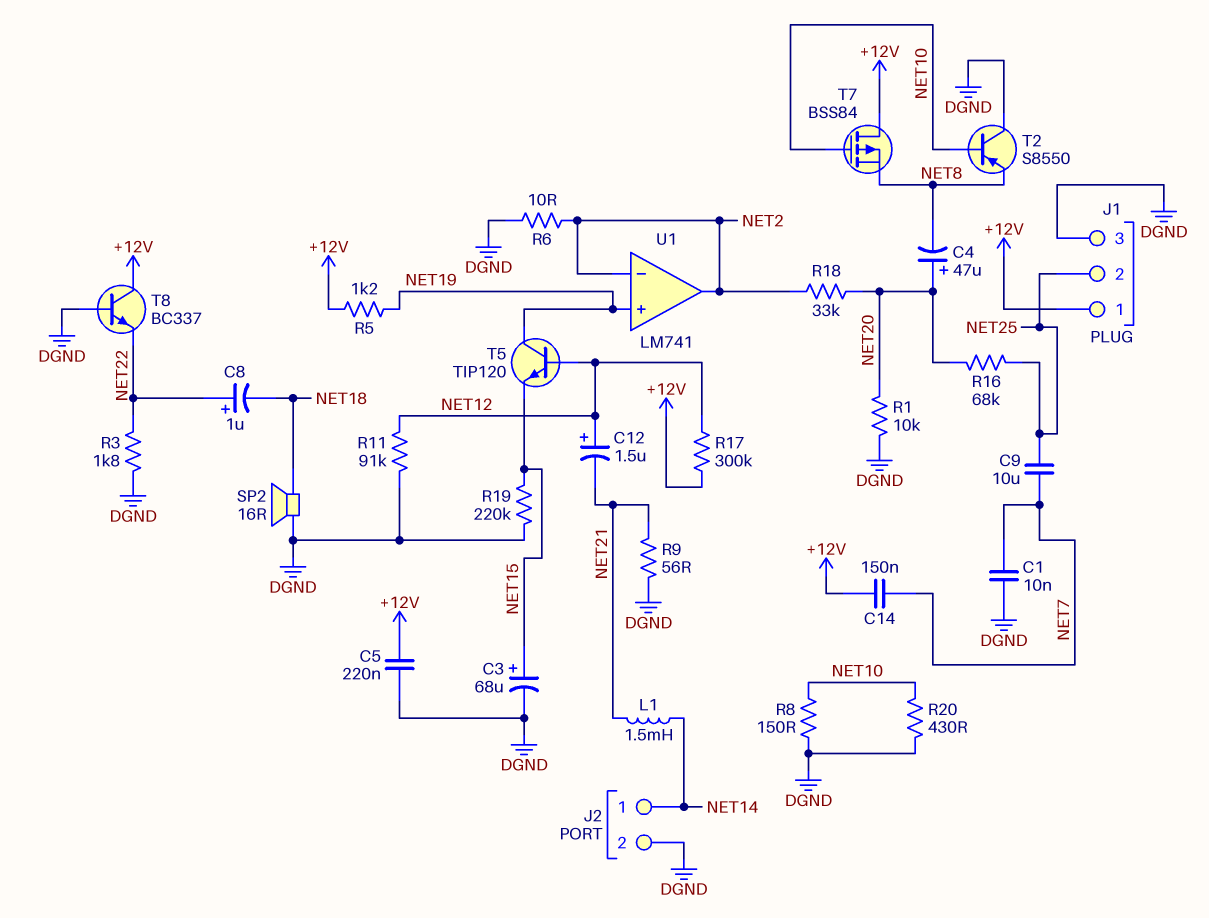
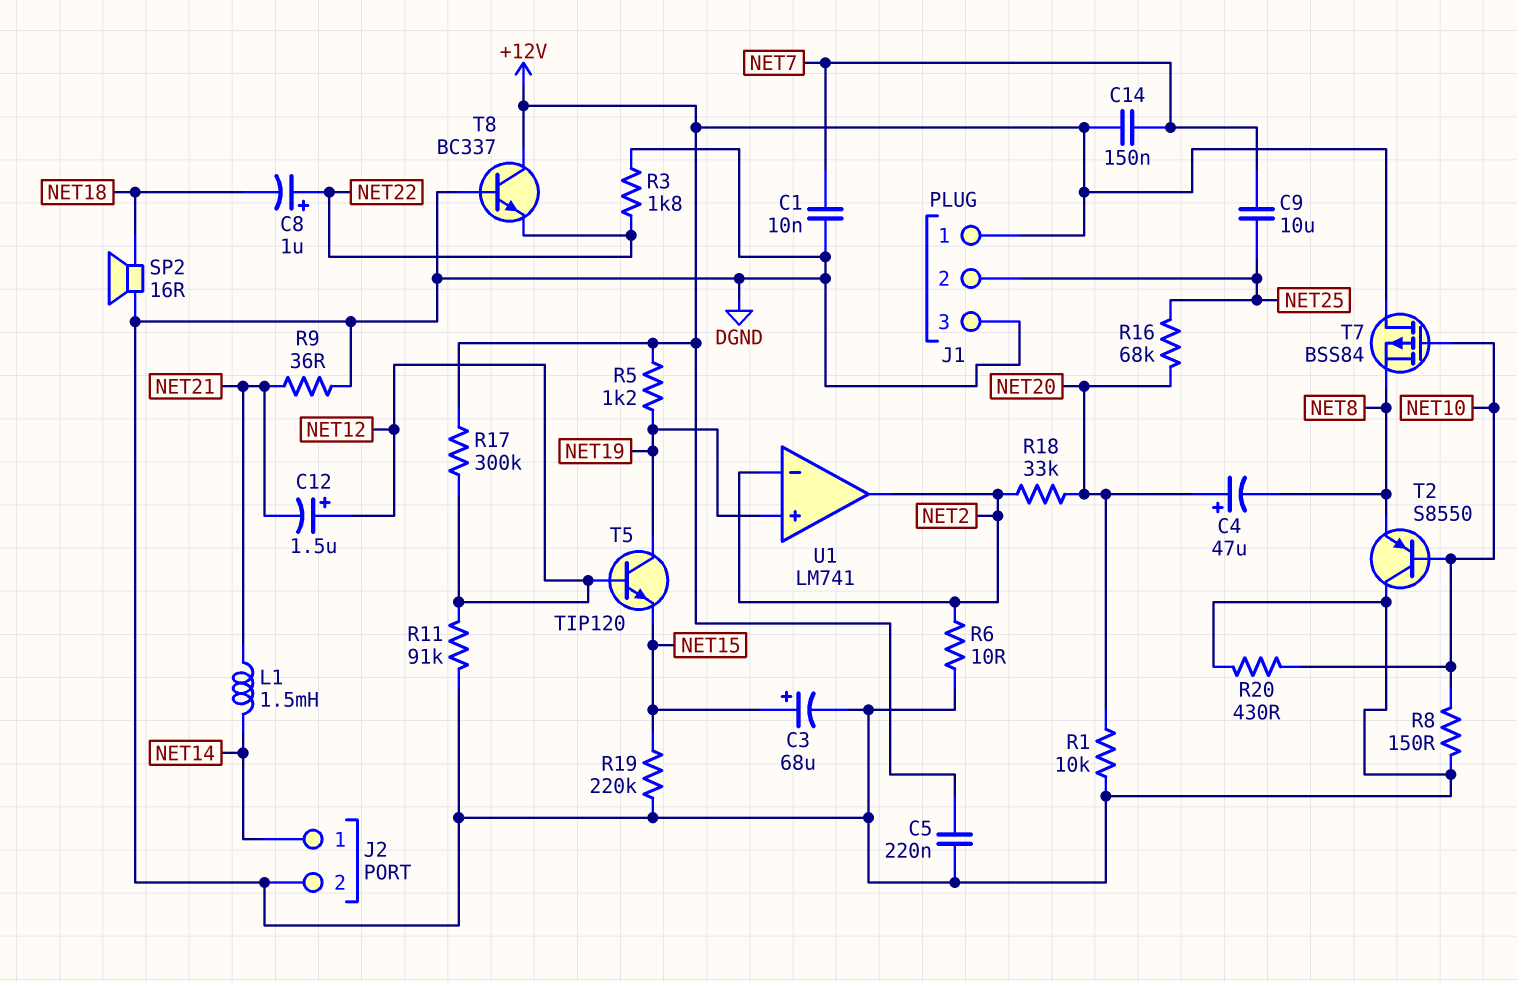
R9: 56 (DGND, NET21) -> 36 (DGND, NET21)

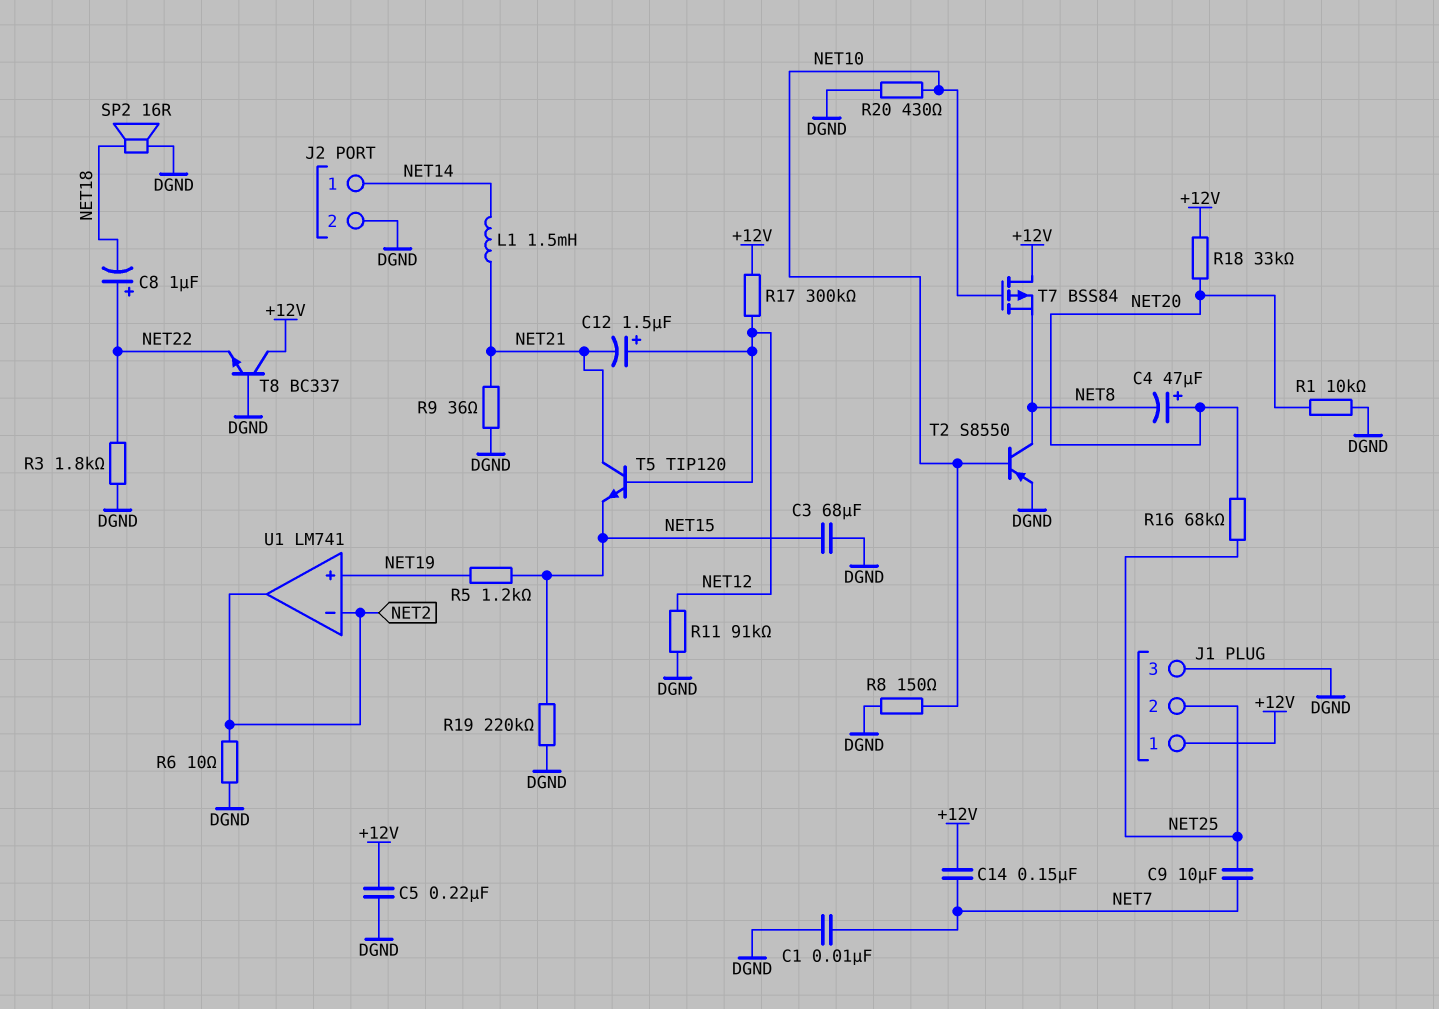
C3: 68uF (plus NET15, minus DGND) -> 68uF (DGND, NET15)
R5: 1.2k (+12V, NET19) -> 1.2k (NET15, NET19)
R18: 33k (NET2, NET20) -> 33k (+12V, NET20)
T2: PNP S8550 (B NET10, C DGND, E NET8) -> PNP S8550 (B NET10, C NET8, E DGND)
T5: NPN TIP120 (B NET12, C NET19, E NET15) -> NPN TIP120 (B NET12, C NET21, E NET15)

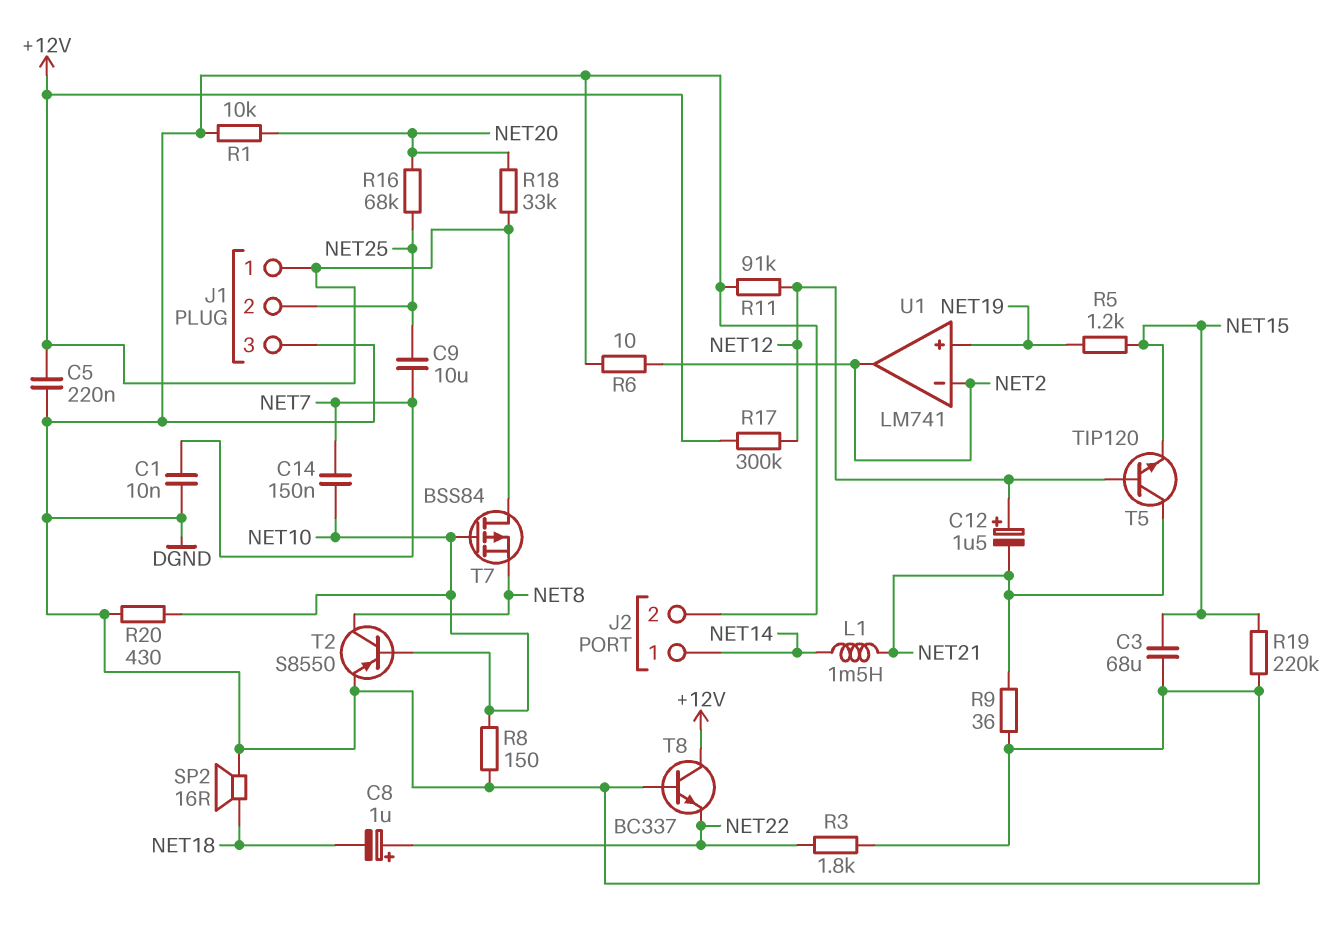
C4: 47uF (plus NET20, minus NET8) -> none
C14: 150nF (+12V, NET7) -> 150nF (NET7, NET10)

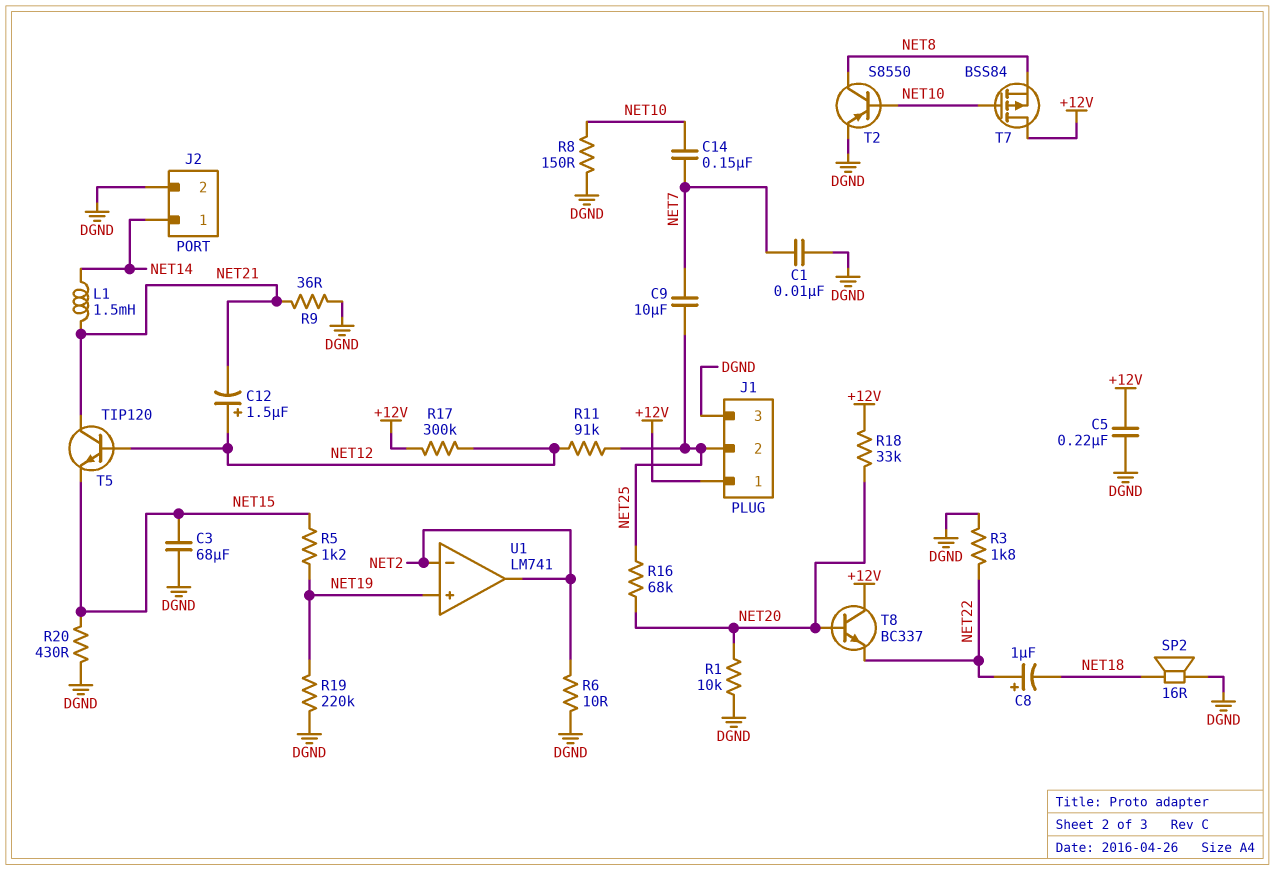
R11: 91k (DGND, NET12) -> 91k (NET12, NET25)
R19: 220k (DGND, NET15) -> 220k (DGND, NET19)
R20: 430 (DGND, NET10) -> 430 (DGND, NET15)
T8: NPN BC337 (B DGND, C +12V, E NET22) -> NPN BC337 (B NET20, C +12V, E NET22)

